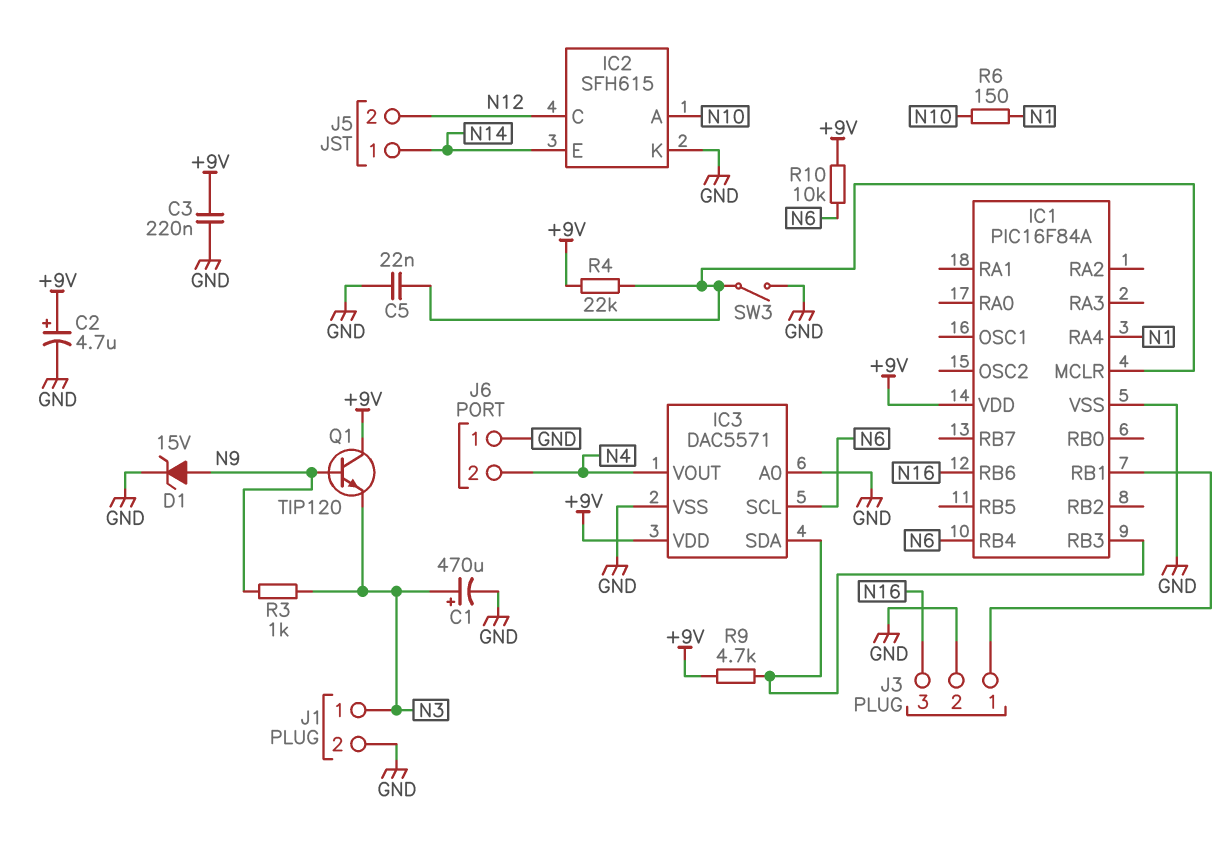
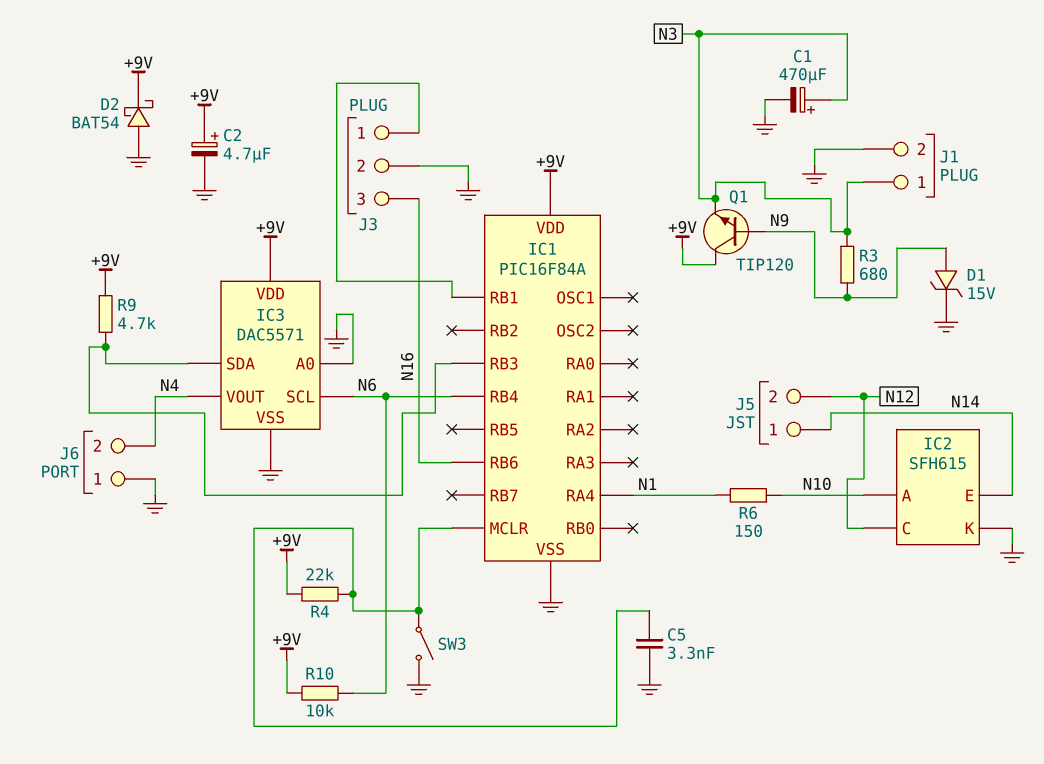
C3: 220nF (+9V, GND) -> none
C5: 22nF (GND, IC1/MCLR) -> 3.3nF (GND, IC1/MCLR)
D2: none -> schottky BAT54 (A GND, K +9V)
R3: 1k (N3, N9) -> 680 (N3, N9)

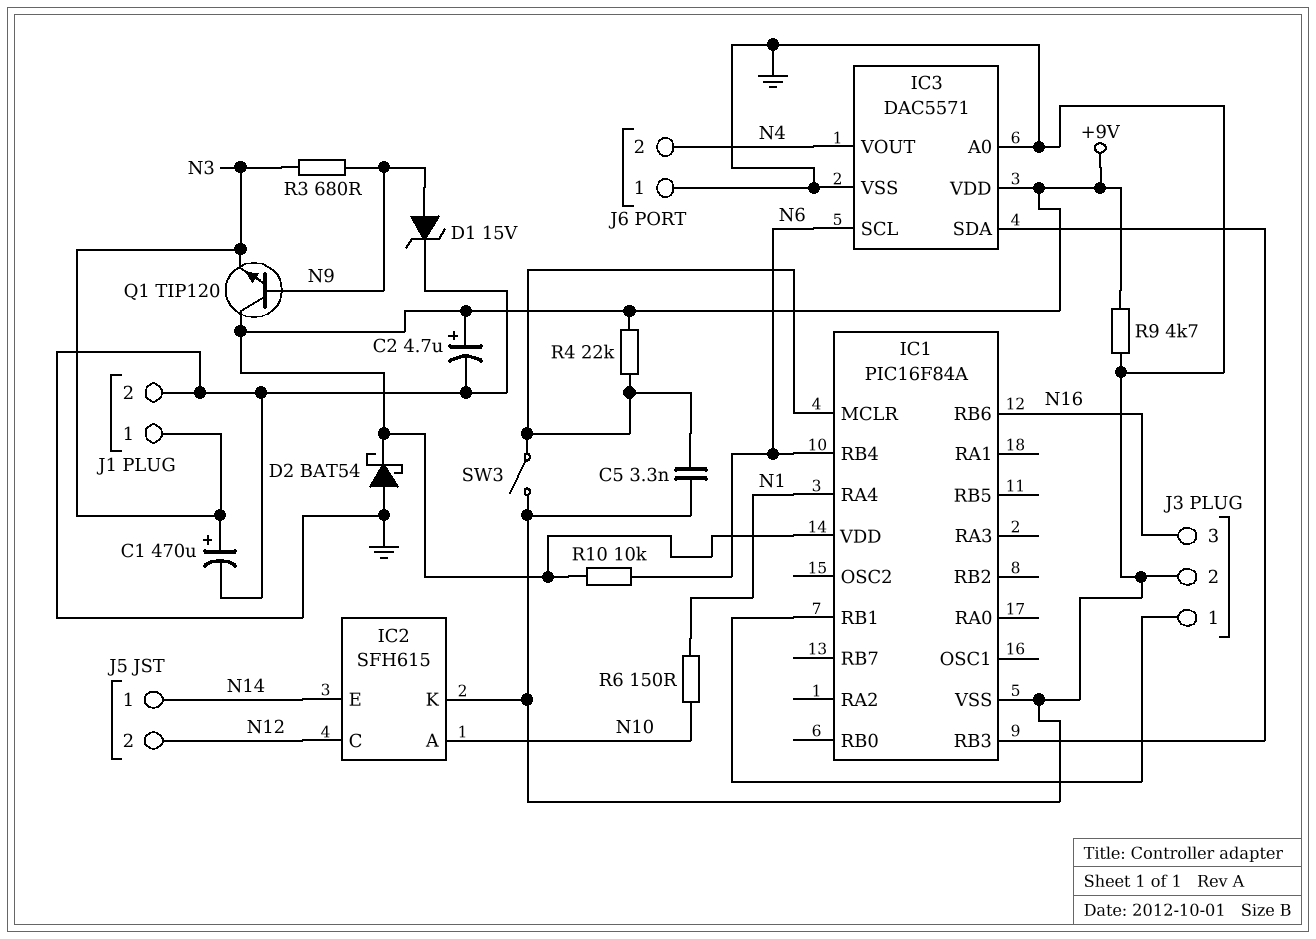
R9: 4.7k (+9V, IC1/RB3) -> 4.7k (+9V, GND)

